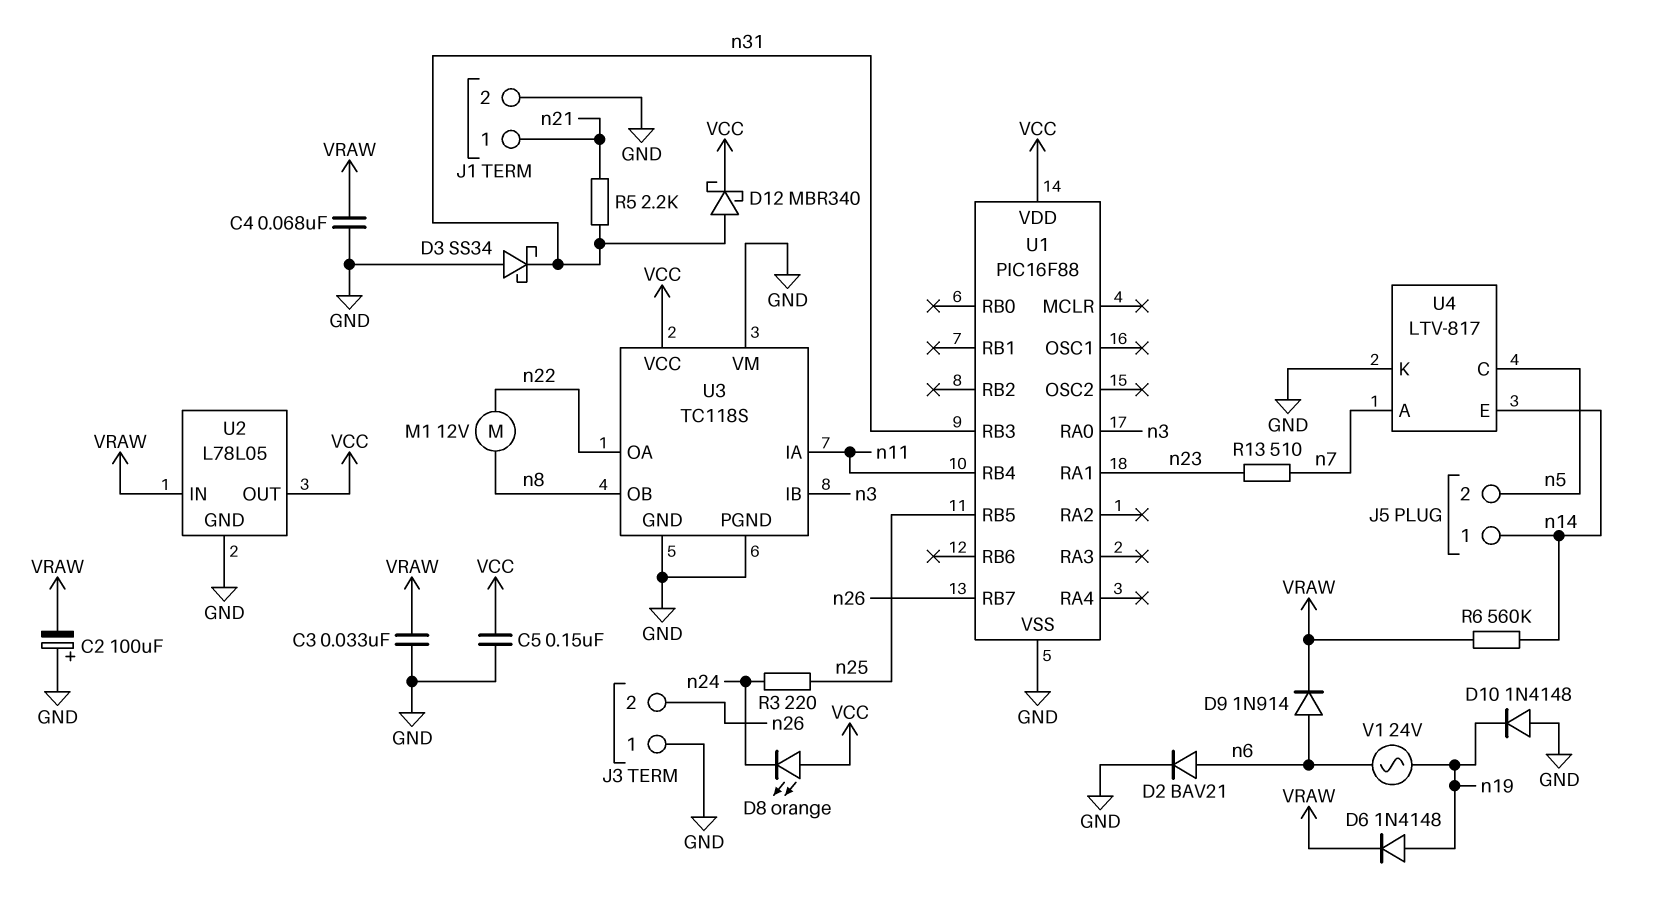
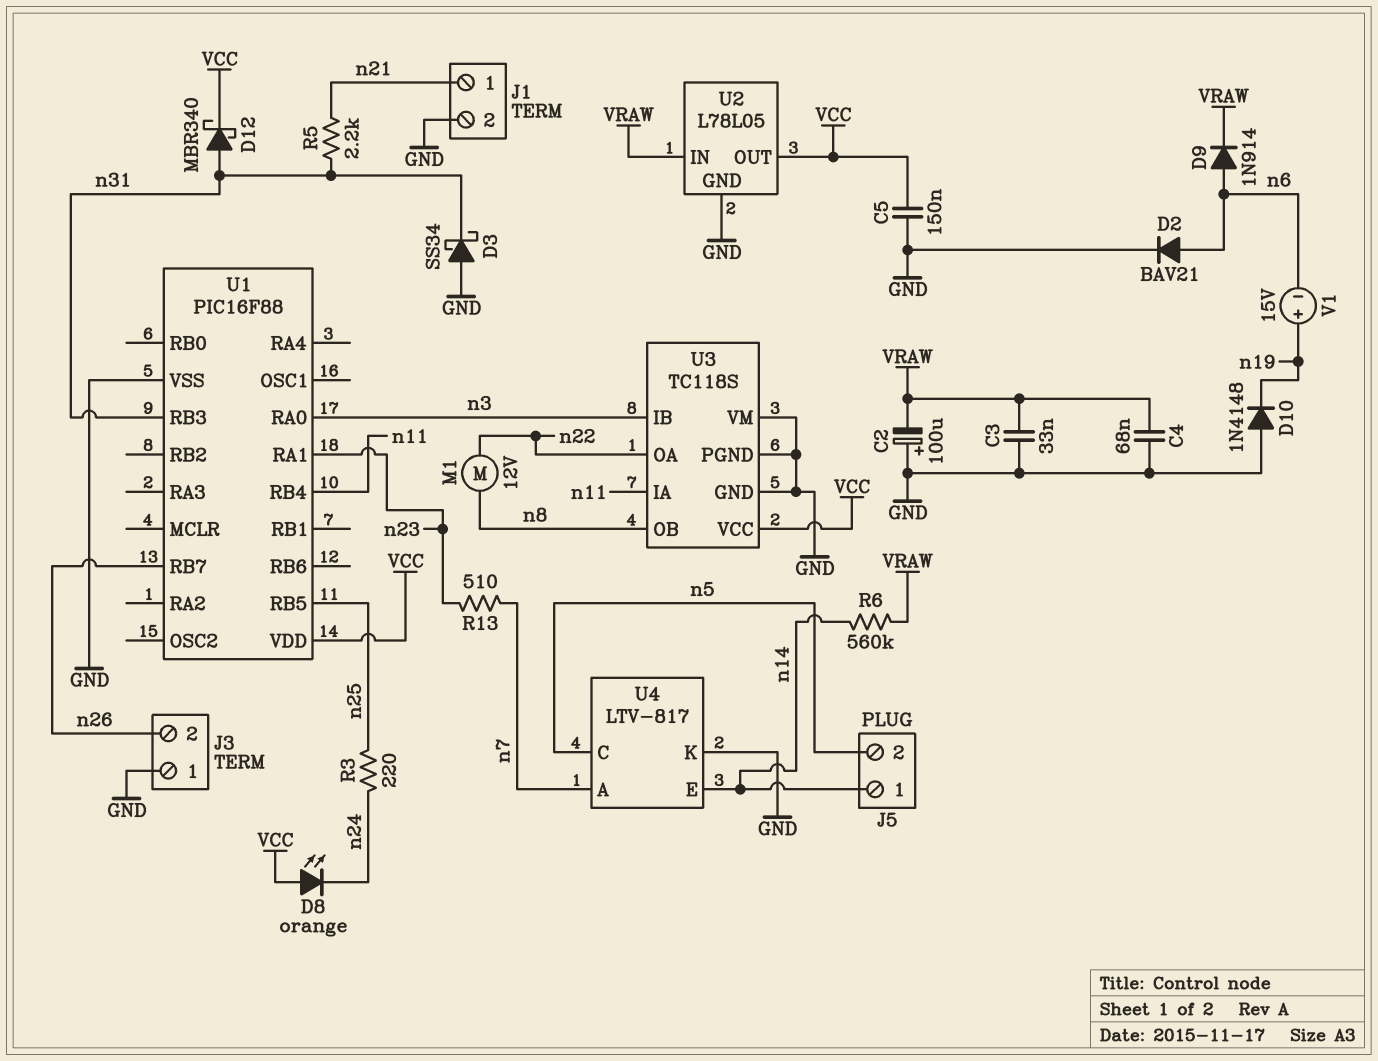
D6: diode 1N4148 (A n19, K VRAW) -> none
V1: AC 24V (n6, n19) -> 15V (plus n19, minus n6)

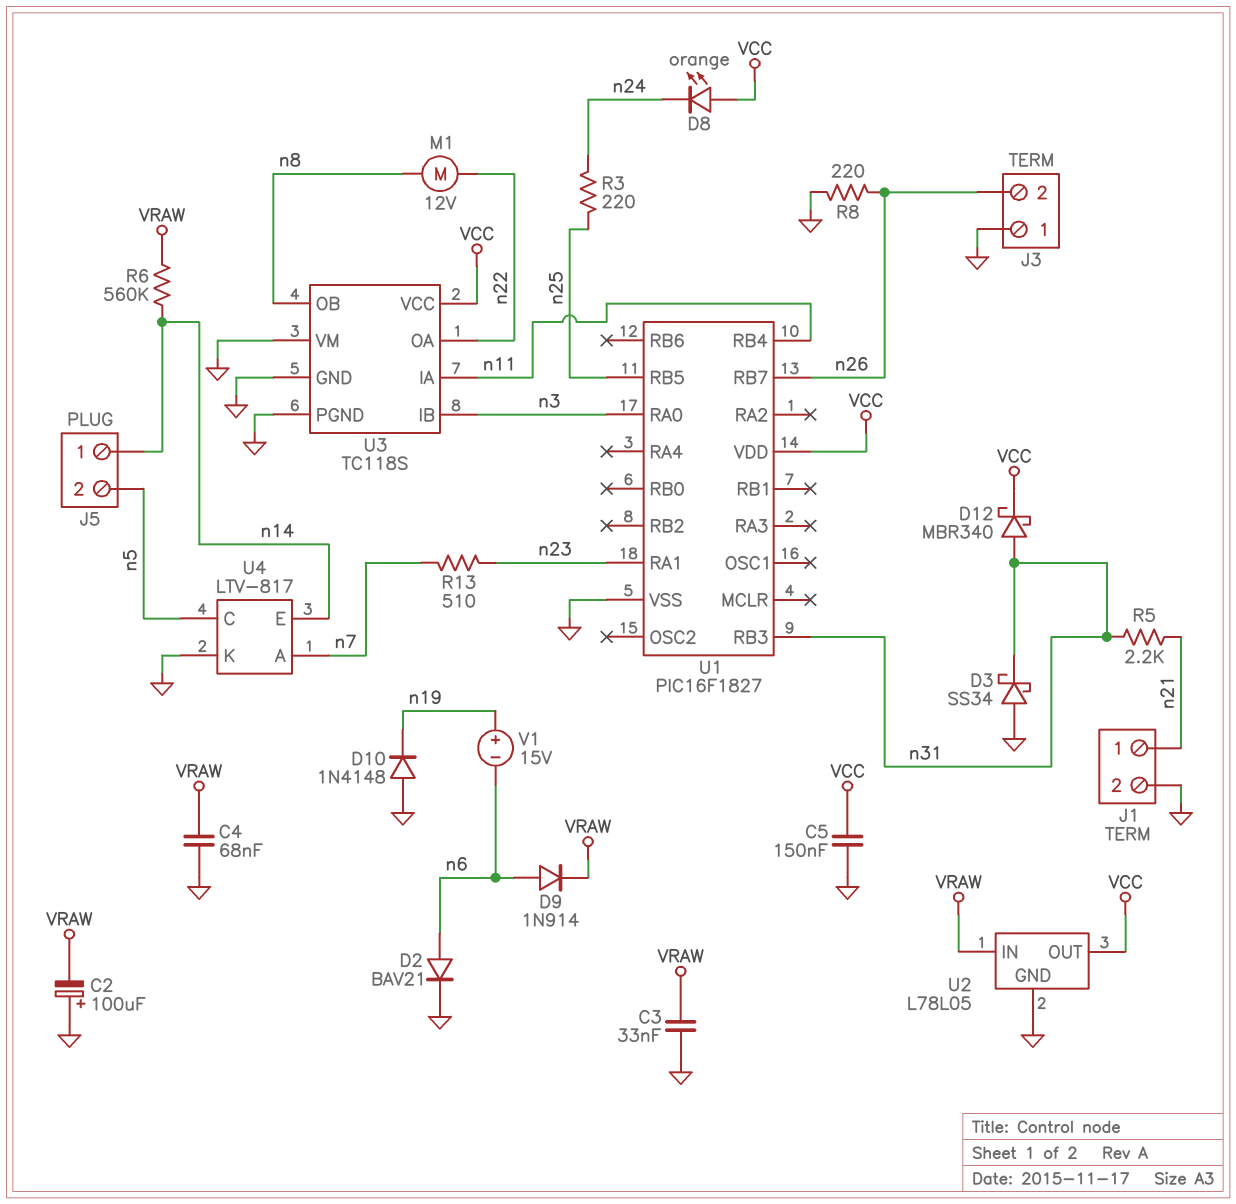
R8: none -> 220 (GND, n26)
U1: PIC16F88 -> PIC16F1827

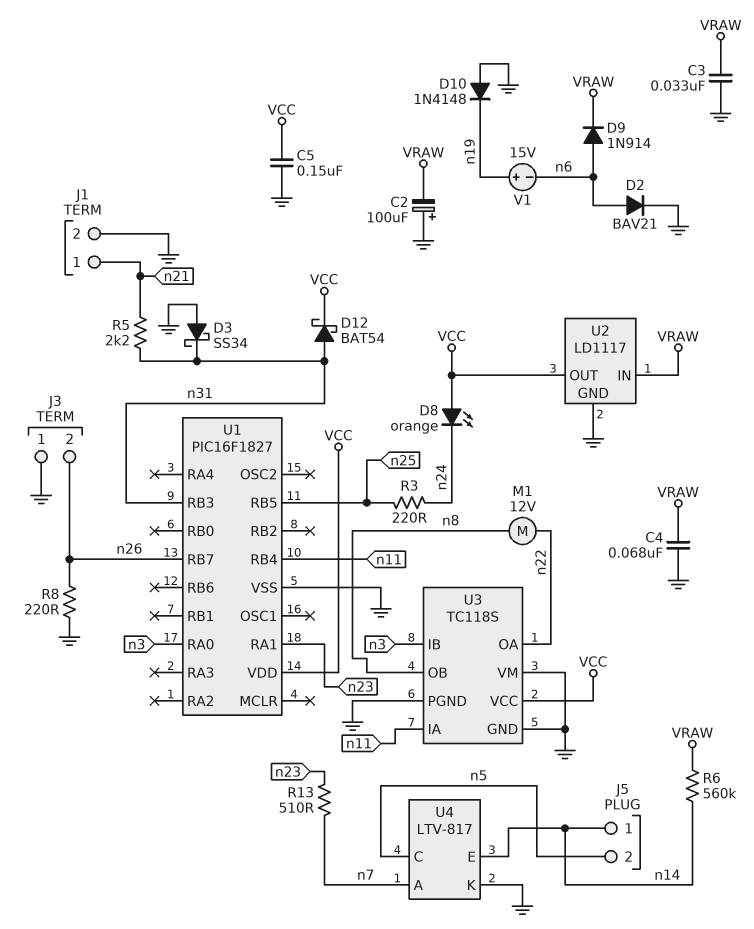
D12: schottky MBR340 (A n31, K VCC) -> schottky BAT54 (A n31, K VCC)
U2: L78L05 -> LD1117

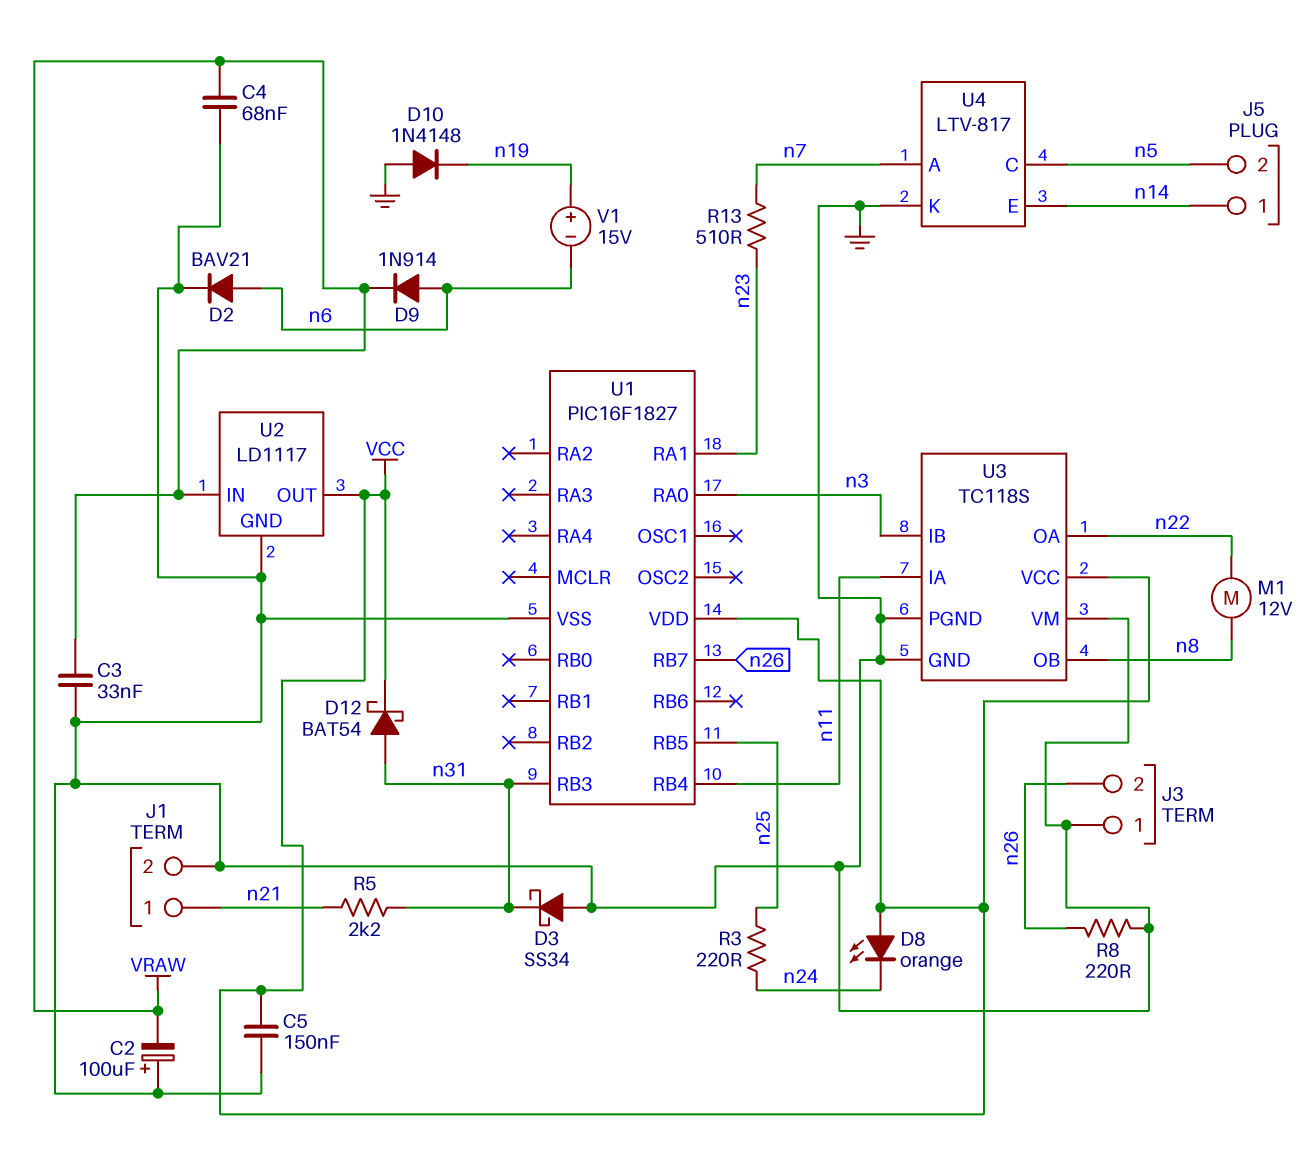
R6: 560k (VRAW, n14) -> none

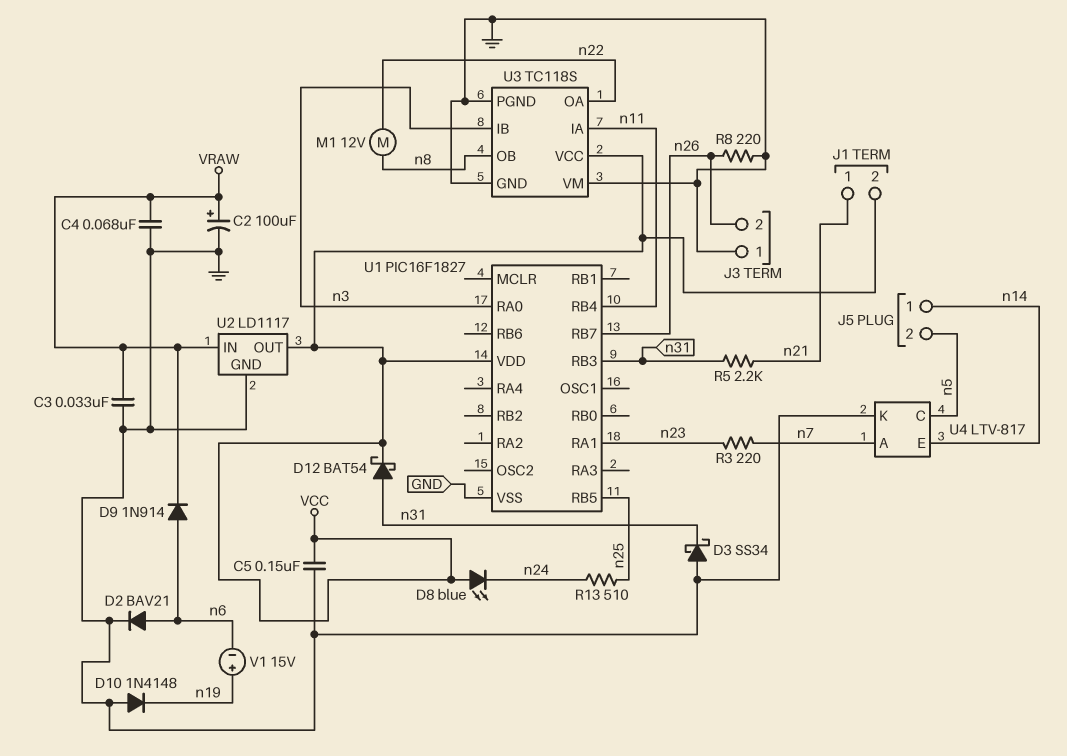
C2: 100uF (plus GND, minus VRAW) -> 100uF (plus VRAW, minus GND)
D8: LED orange (A VCC, K n24) -> LED blue (A VCC, K n24)
J1 pin 2: GND -> VCC
R3: 220 (n24, n25) -> 220 (n7, n23)
R13: 510 (n7, n23) -> 510 (n24, n25)

